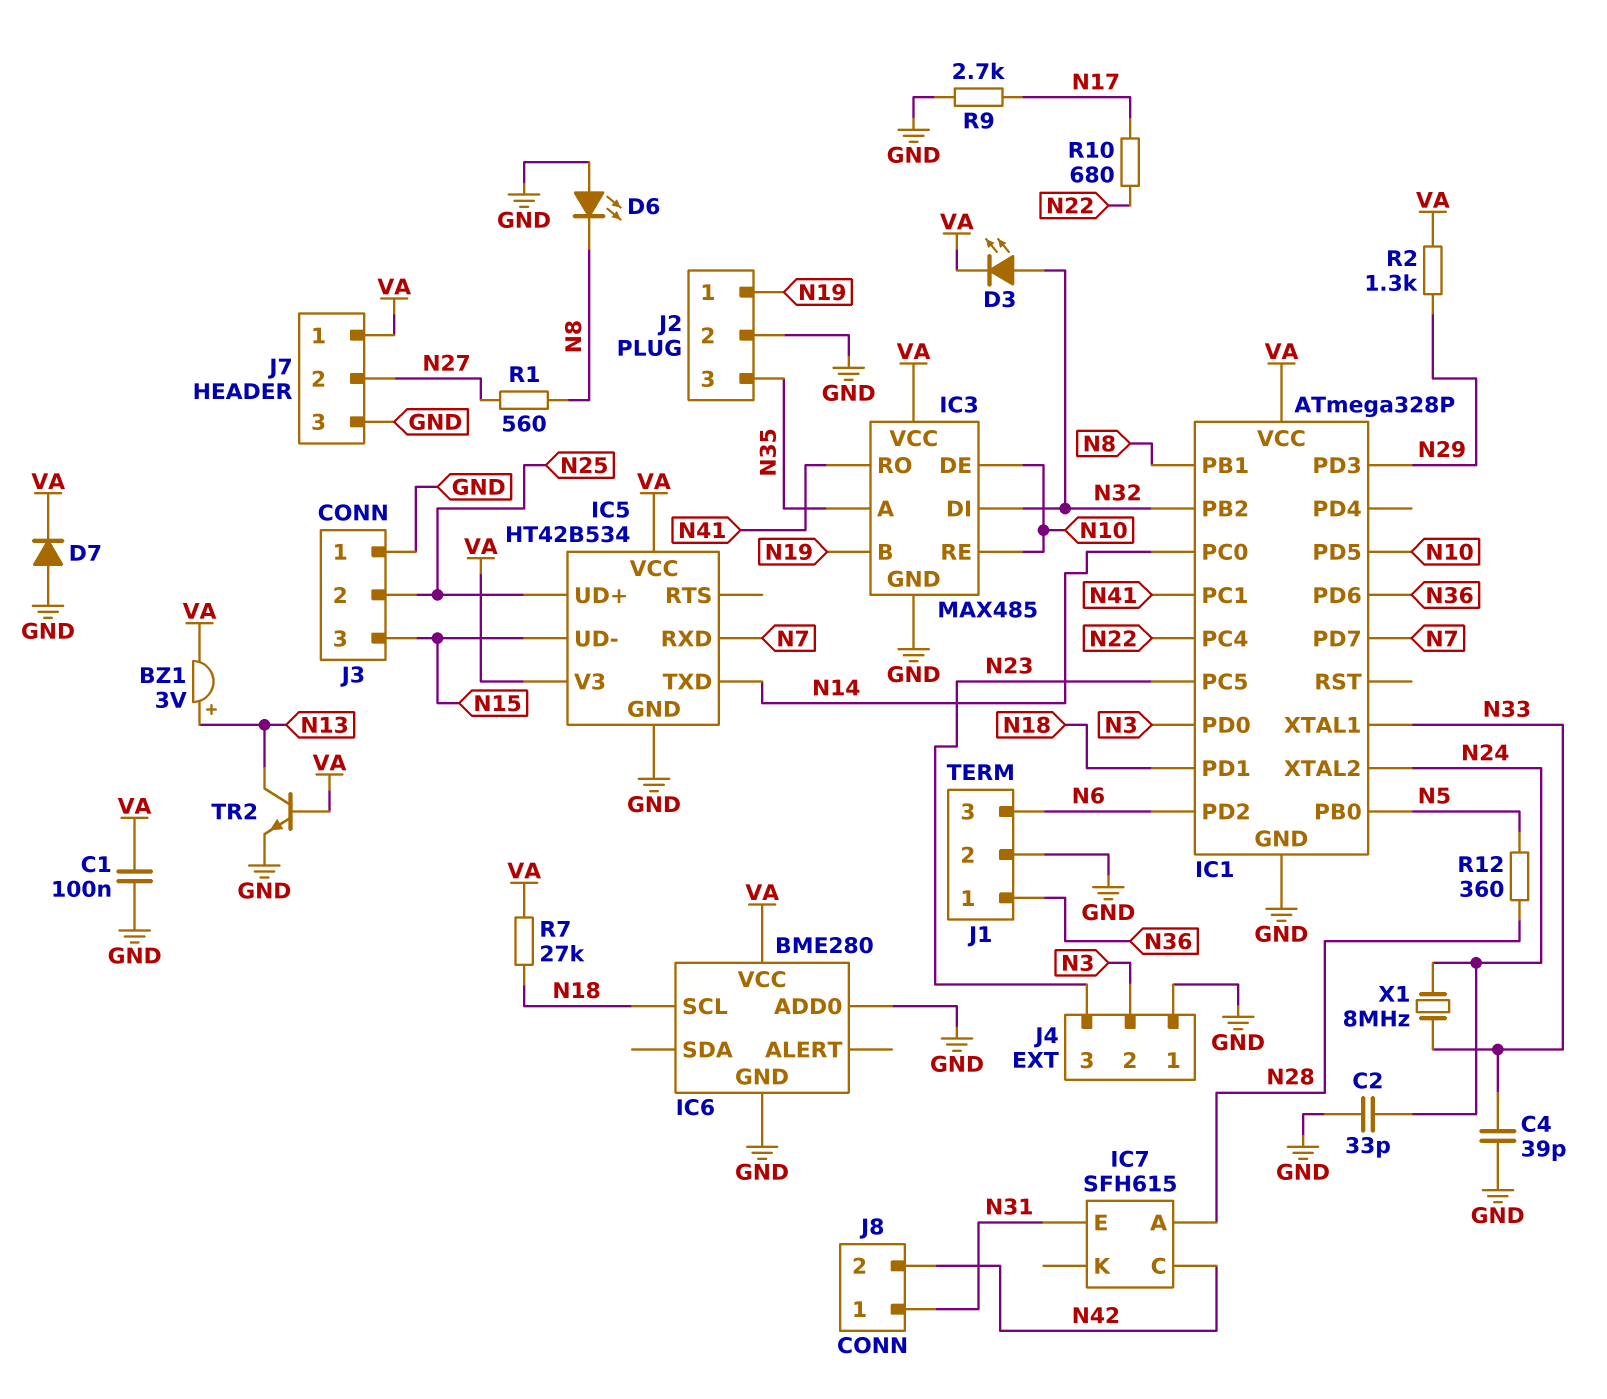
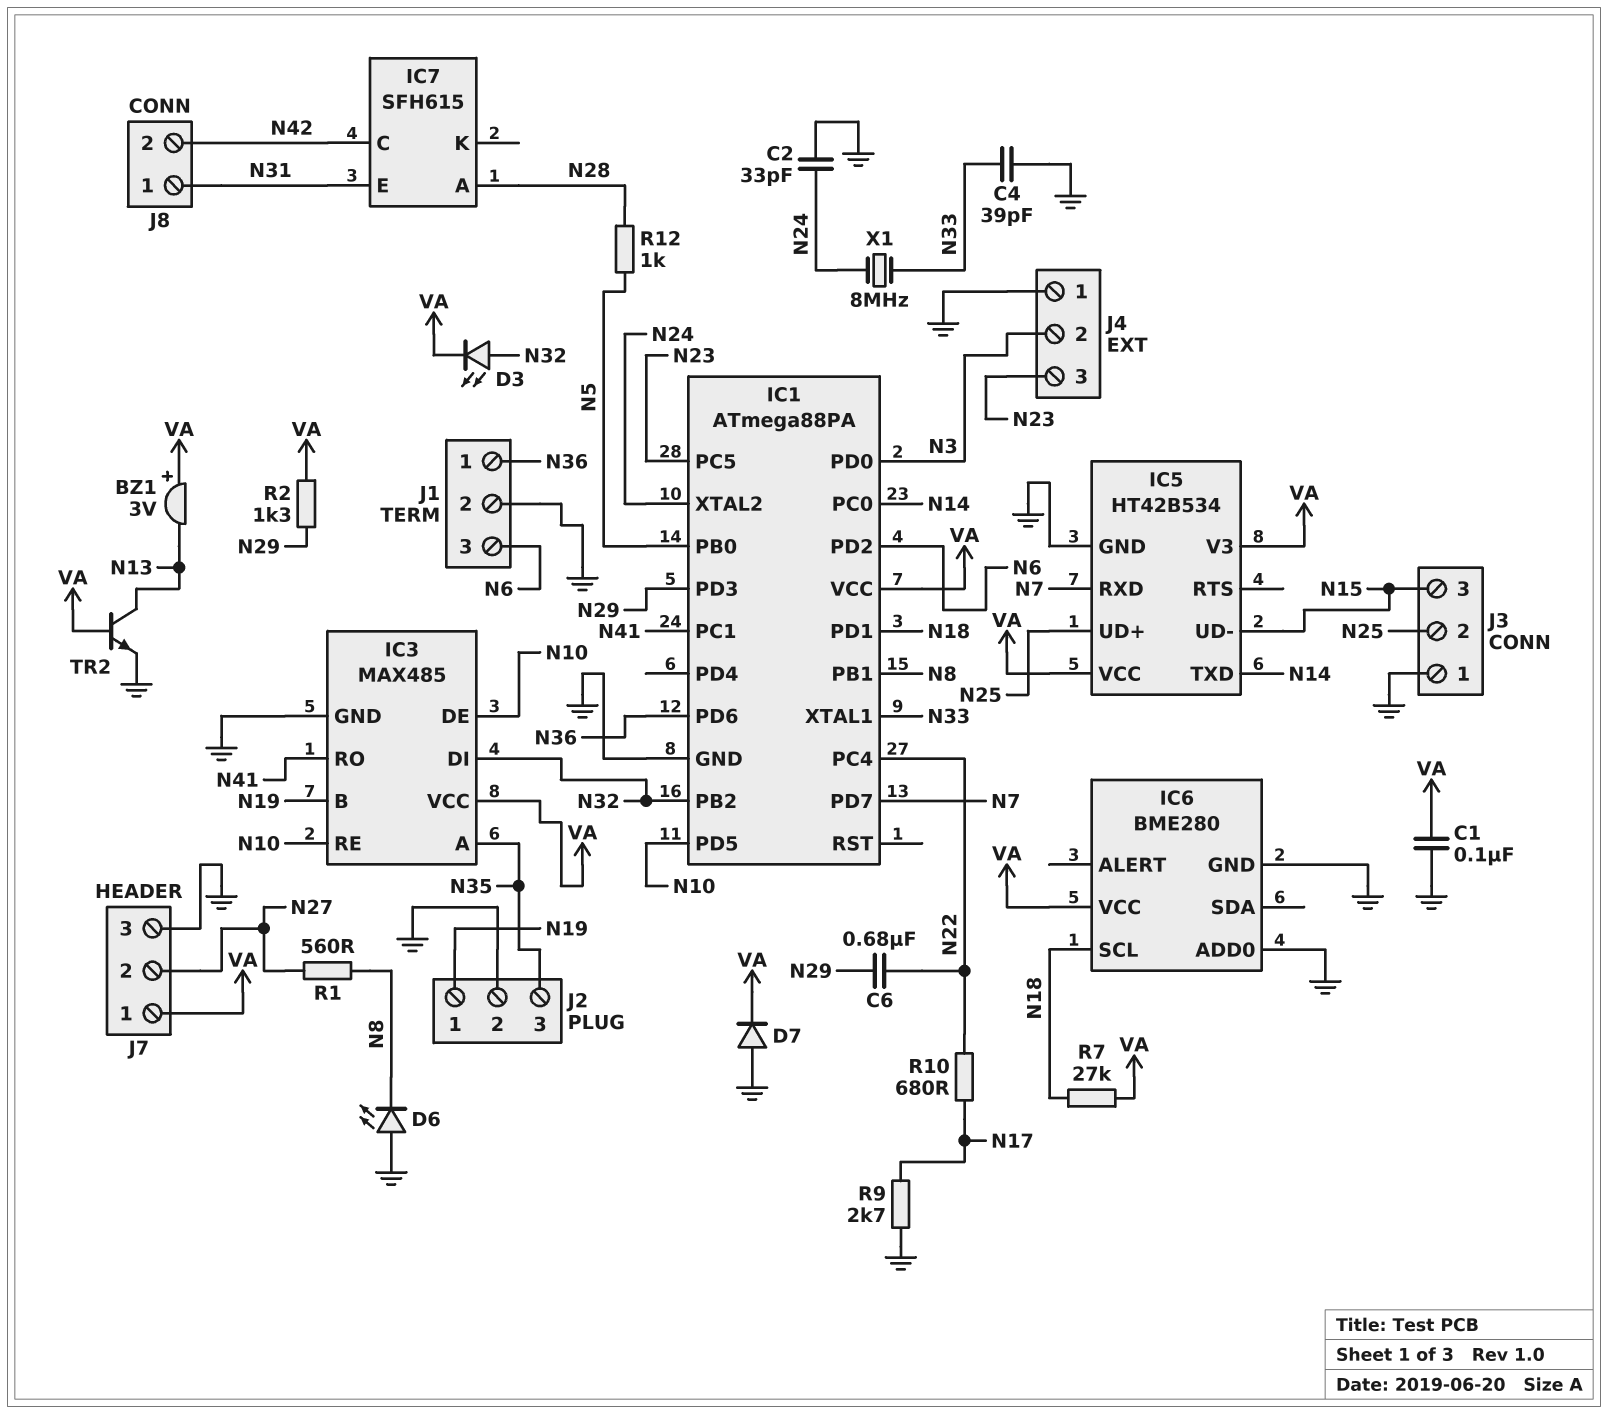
BZ1: buzzer 3V (plus N13, minus VA) -> buzzer 3V (plus VA, minus N13)
C6: none -> 680nF (N22, N29)
IC1: ATmega328P -> ATmega88PA
R12: 360 (N5, N28) -> 1k (N5, N28)

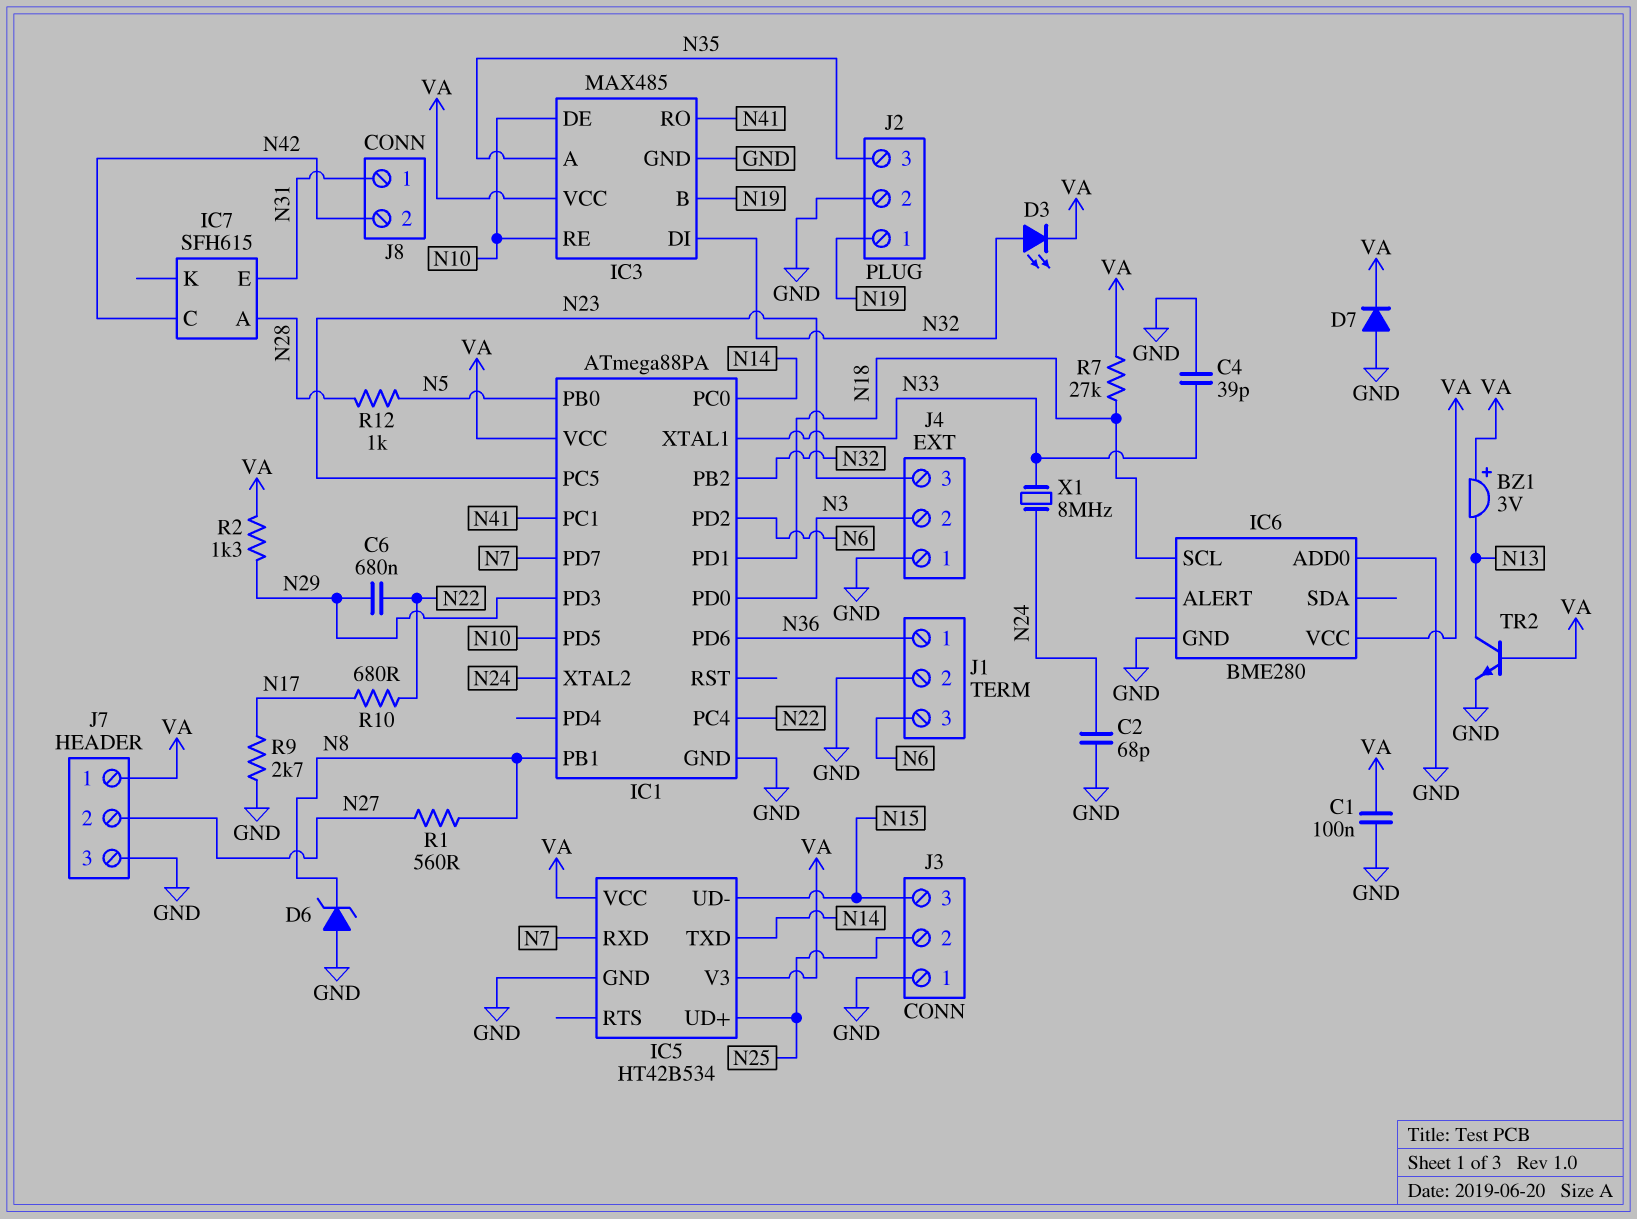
C2: 33pF (GND, N24) -> 68pF (GND, N24)
D6: LED (A GND, K N8) -> zener (A GND, K N8)

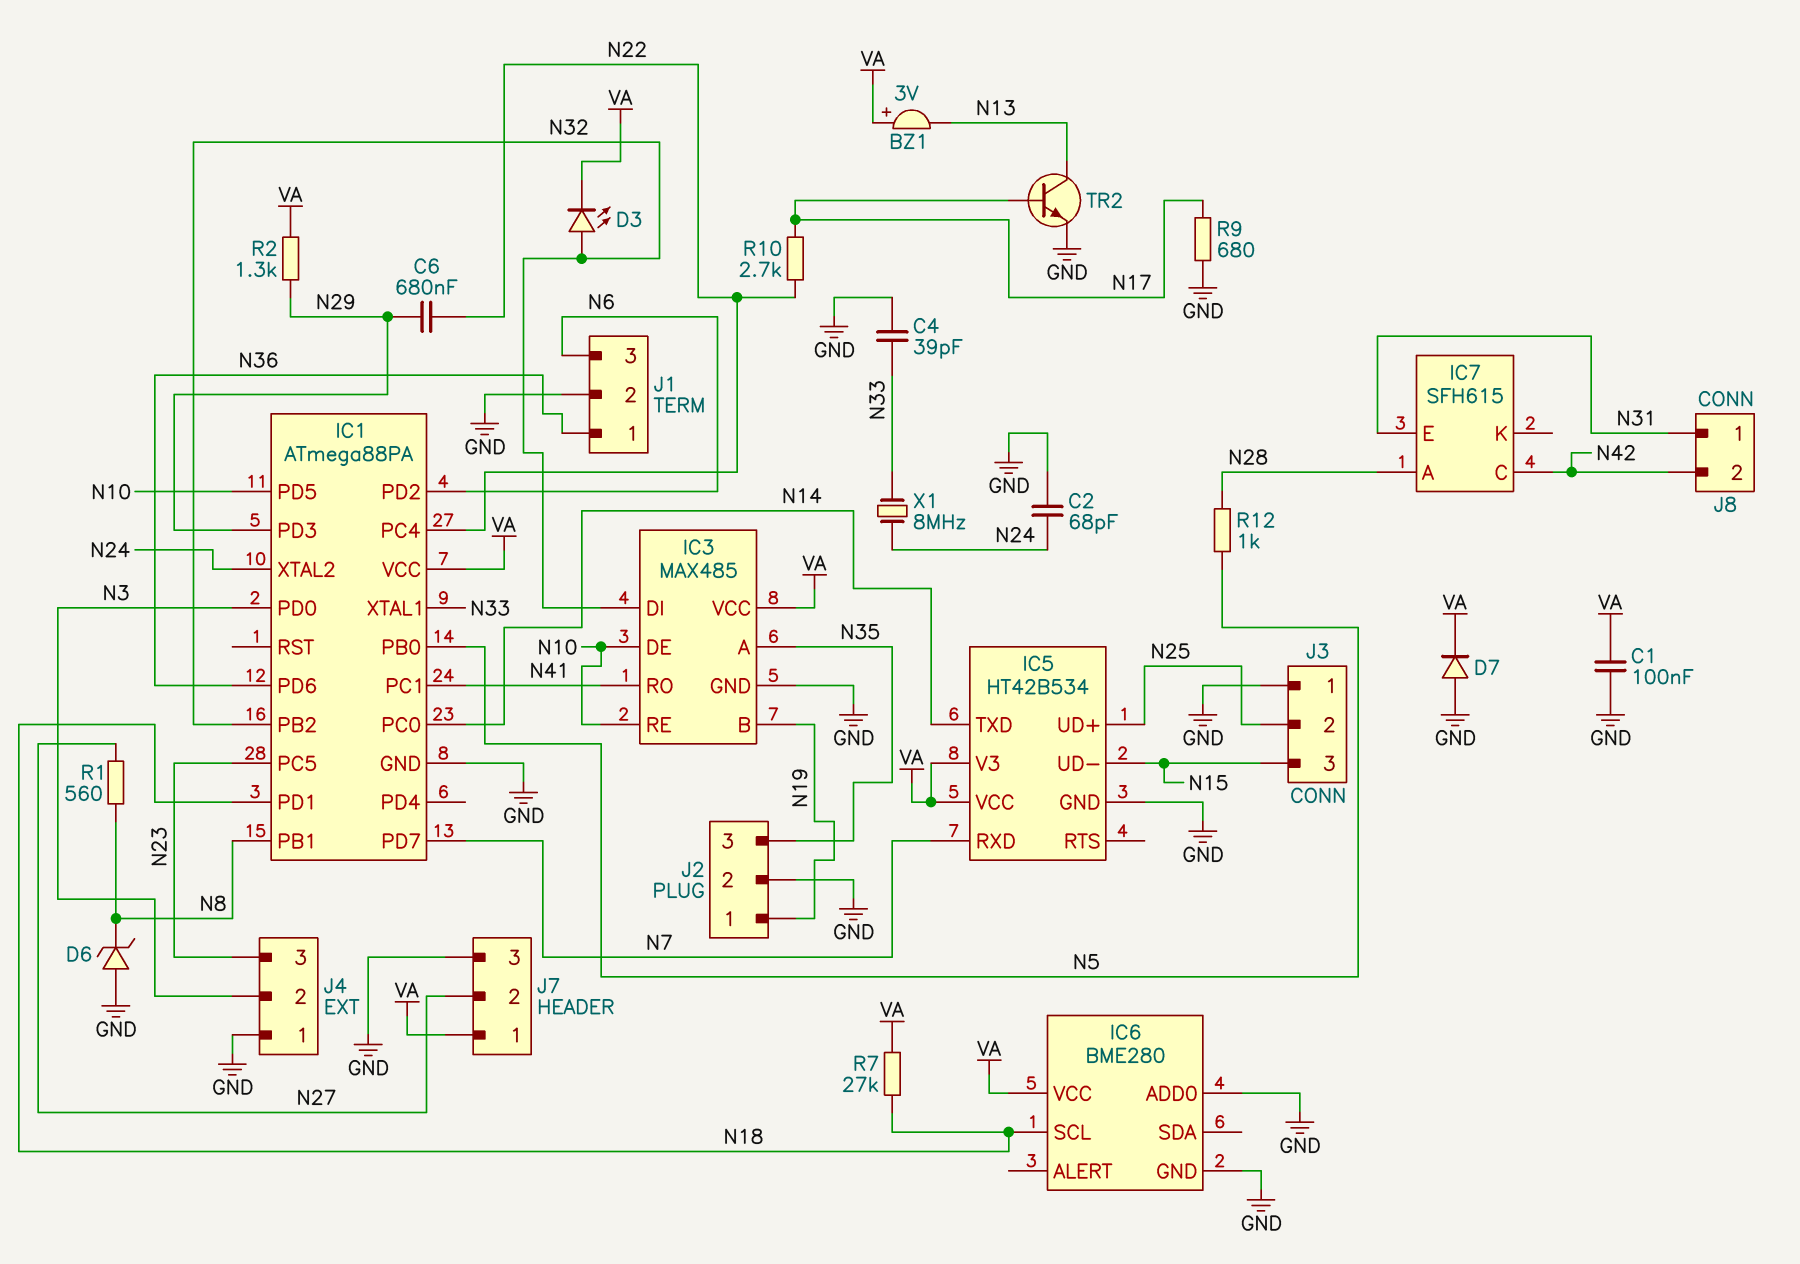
R9: 2.7k (GND, N17) -> 680 (GND, N17)
R10: 680 (N17, N22) -> 2.7k (N17, N22)
TR2: NPN (B VA, C N13, E GND) -> NPN (B N17, C N13, E GND)

